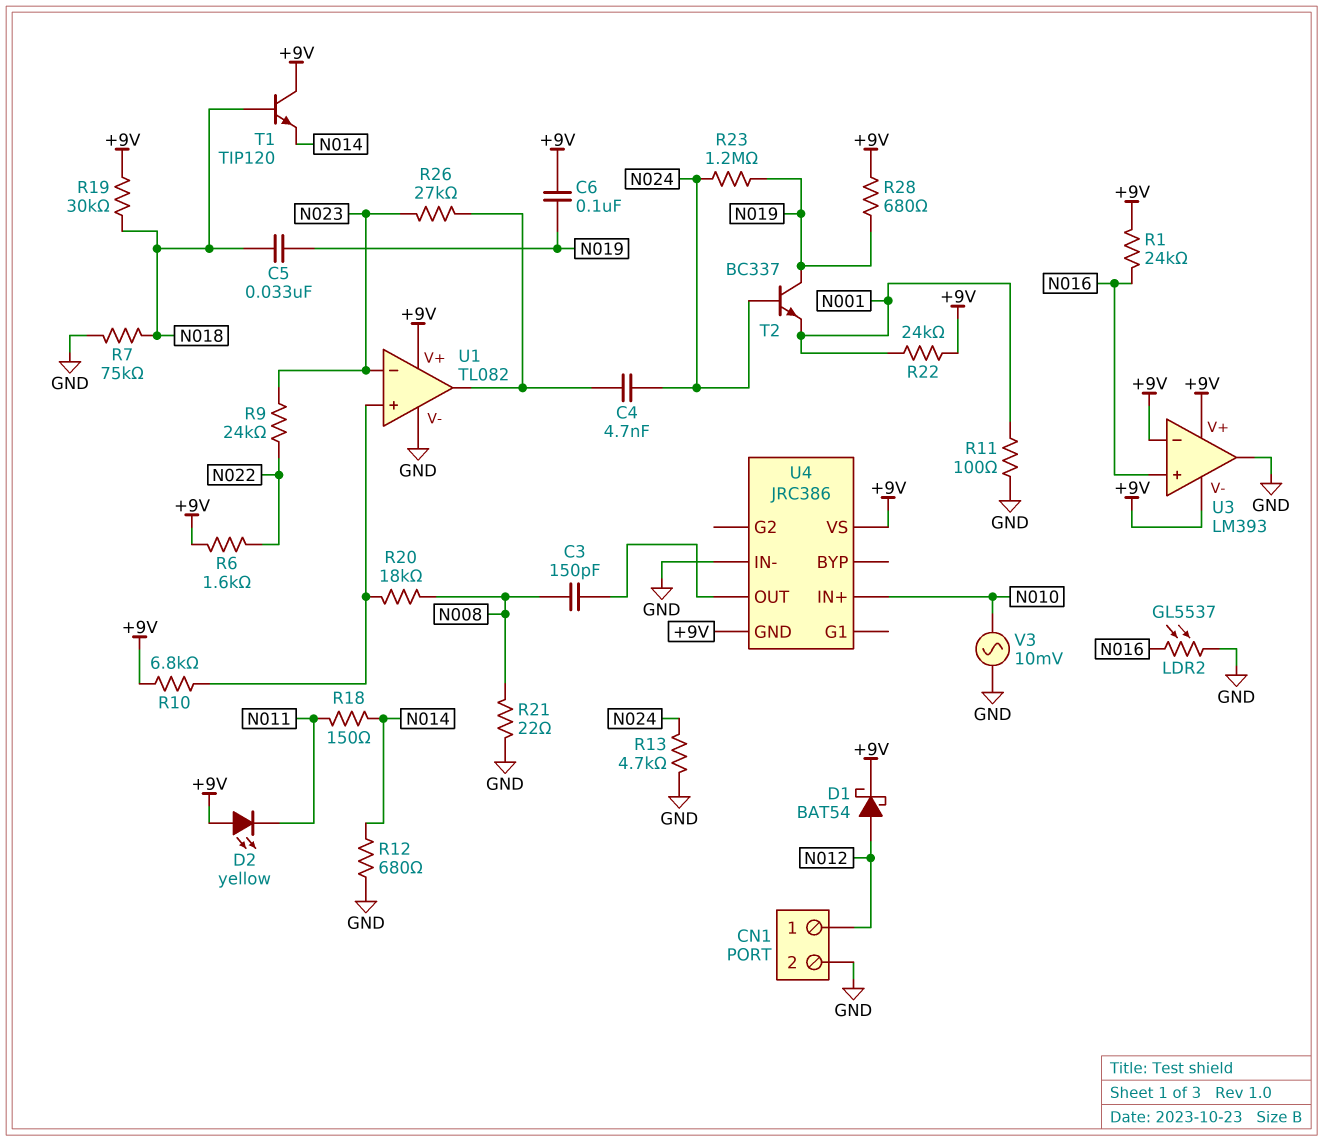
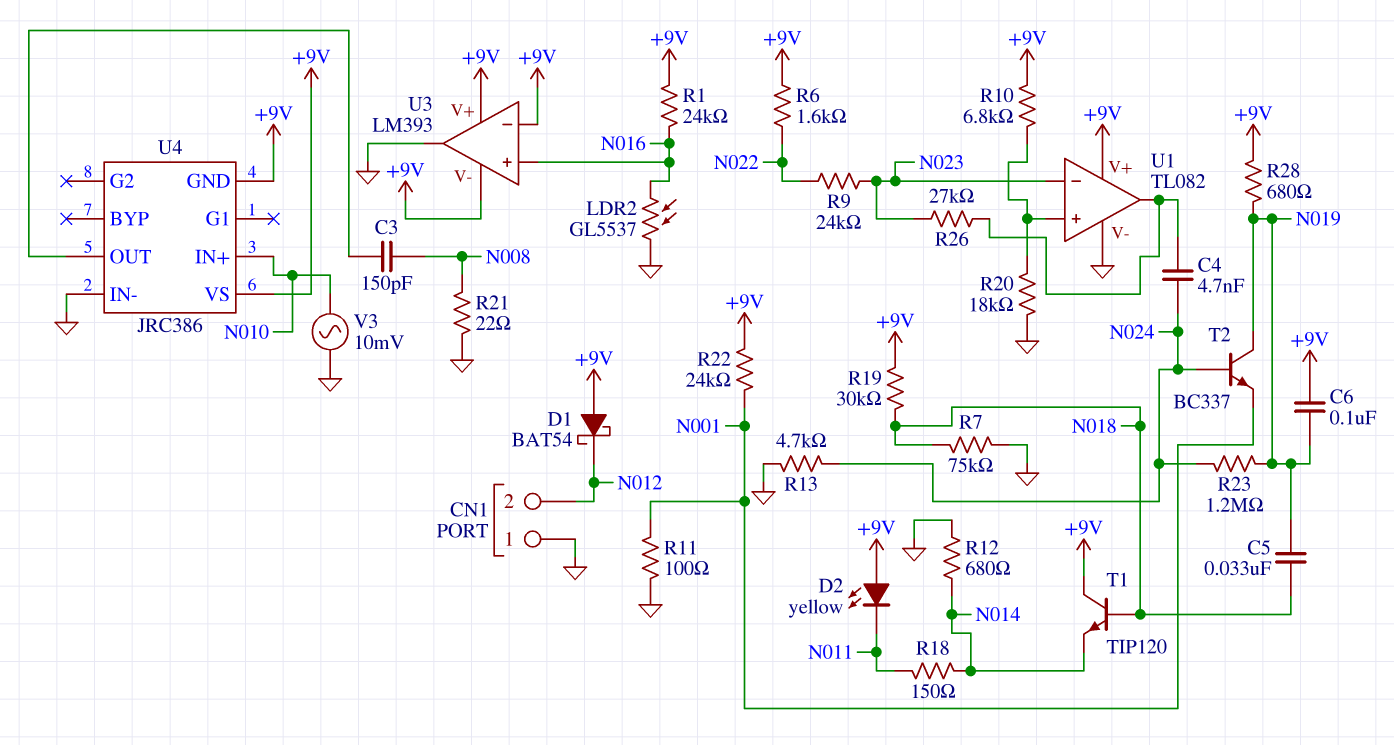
CN1 pin 1: N012 -> GND
CN1 pin 2: GND -> N012
D1: schottky BAT54 (A N012, K +9V) -> schottky BAT54 (A +9V, K N012)
R20: 18k (N008, U1/in+) -> 18k (GND, U1/in+)

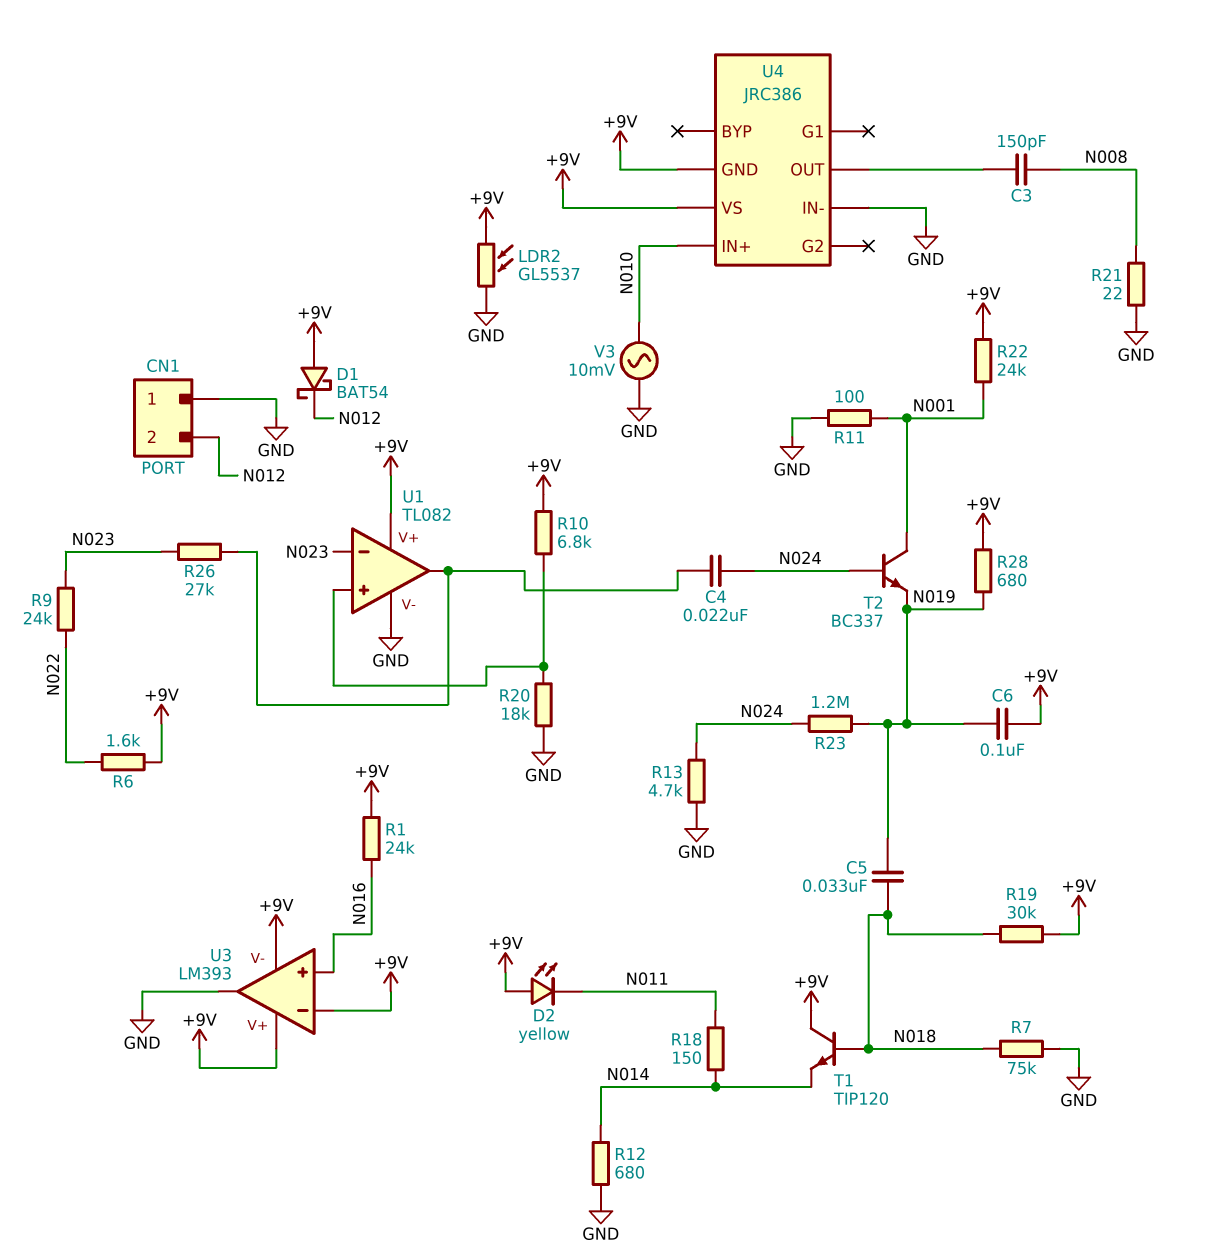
C4: 4.7nF (N024, U1/out) -> 22nF (N024, U1/out)
LDR2: GL5537 (GND, N016) -> GL5537 (+9V, GND)
T2: NPN BC337 (B N024, C N019, E N001) -> NPN BC337 (B N024, C N001, E N019)

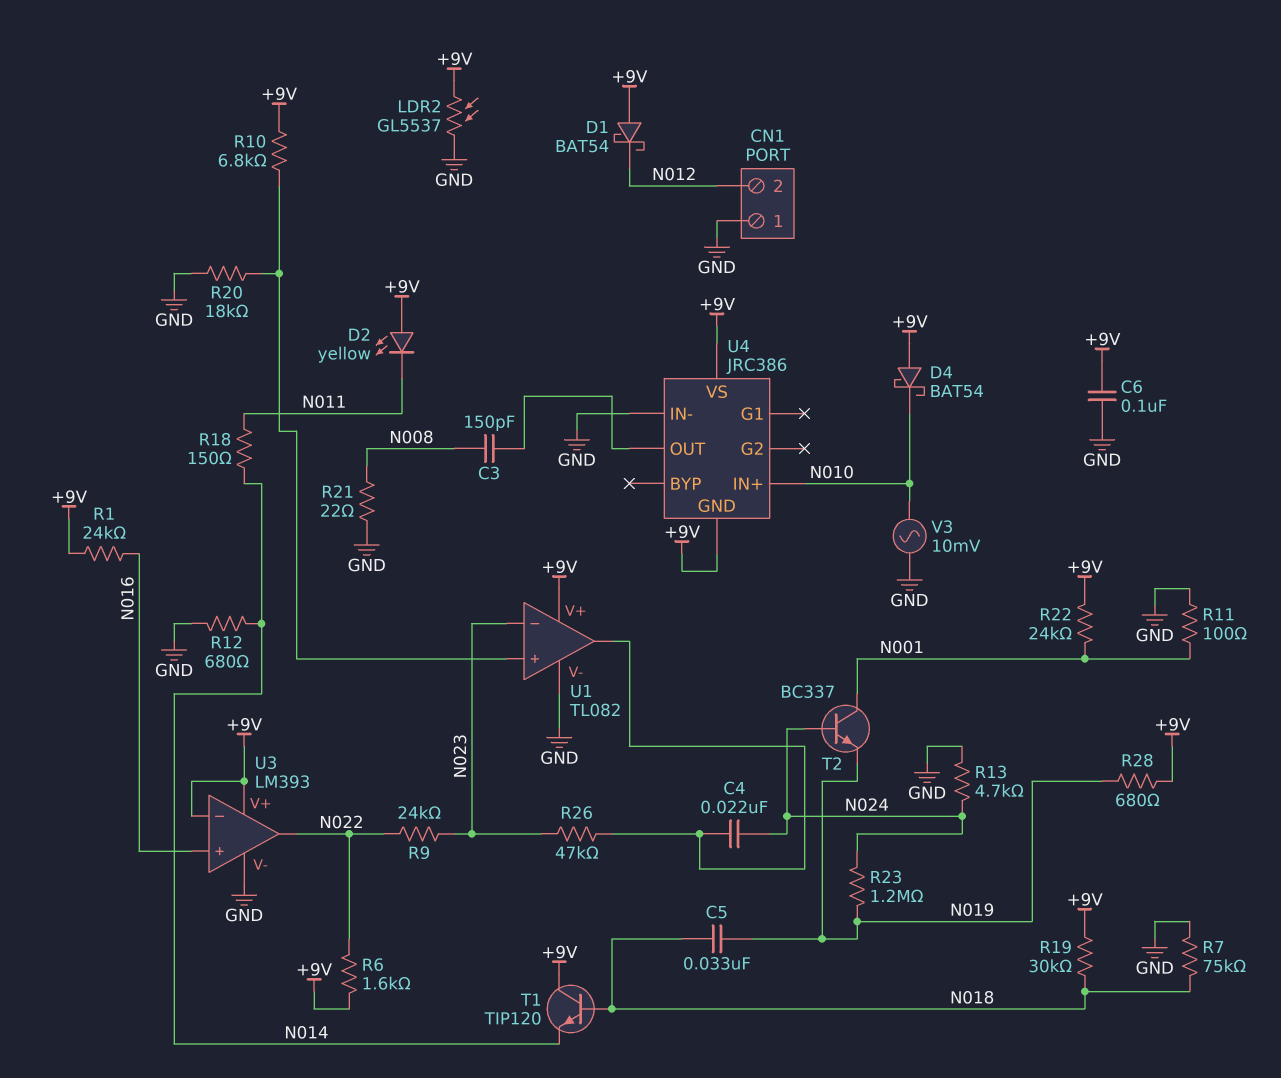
C6: 100nF (+9V, N019) -> 100nF (+9V, GND)
D4: none -> schottky BAT54 (A +9V, K N010)
R26: 27k (N023, U1/out) -> 47k (N023, U1/out)
U3 pin V-: +9V -> GND
U3 pin out: GND -> N022

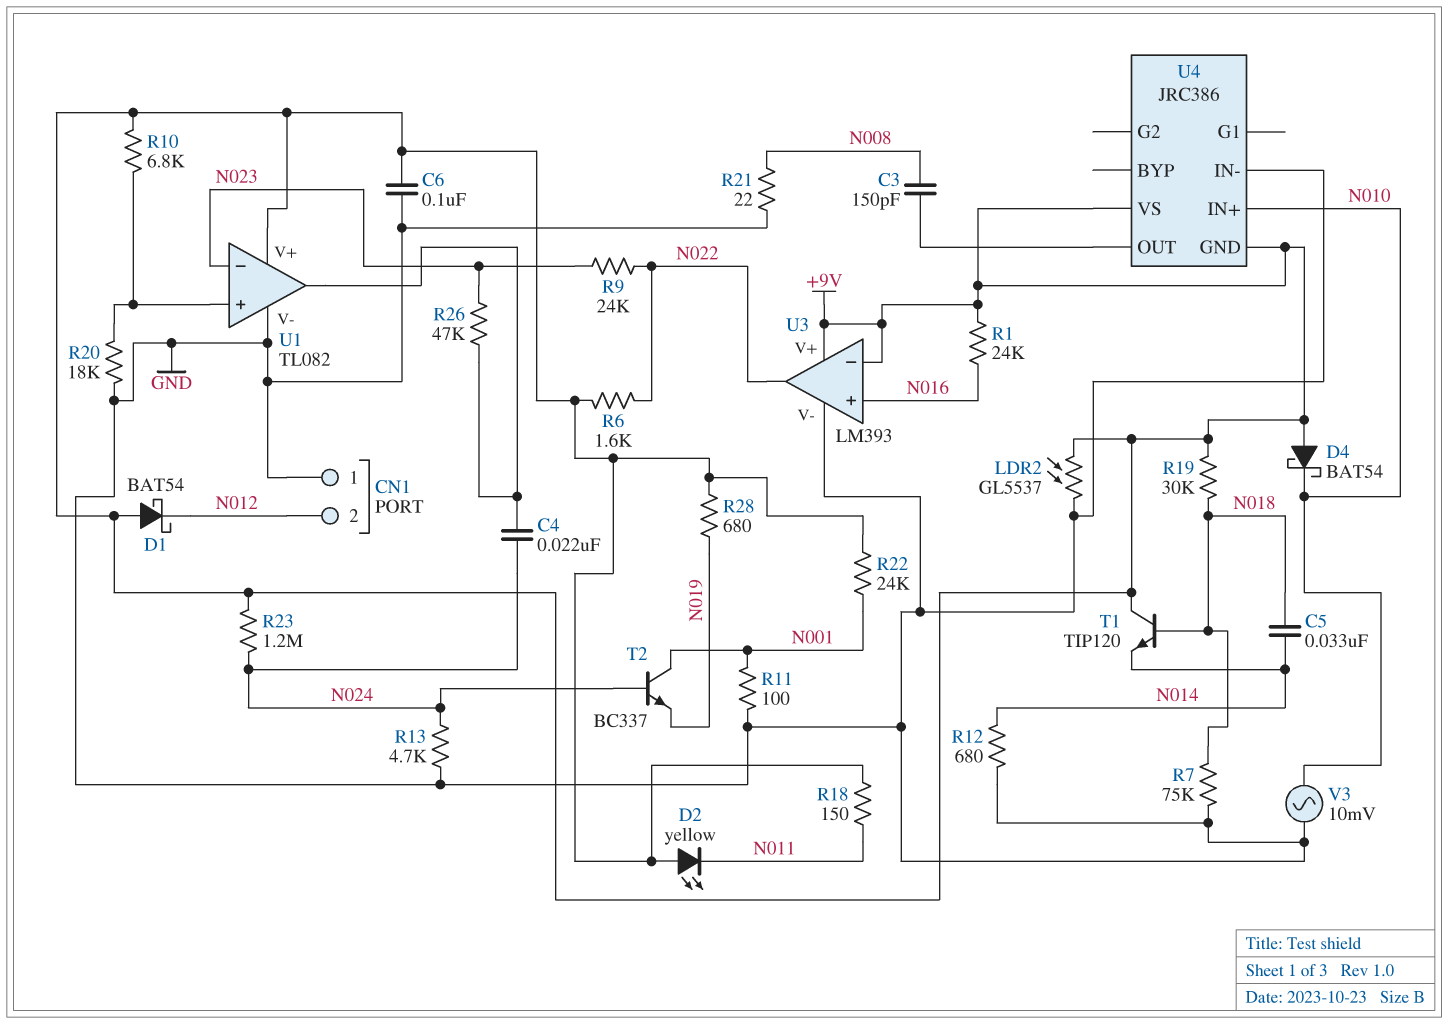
C5: 33nF (N018, N019) -> 33nF (N014, N018)
R18: 150 (N011, N014) -> 150 (+9V, N011)
R23: 1.2M (N019, N024) -> 1.2M (+9V, N024)

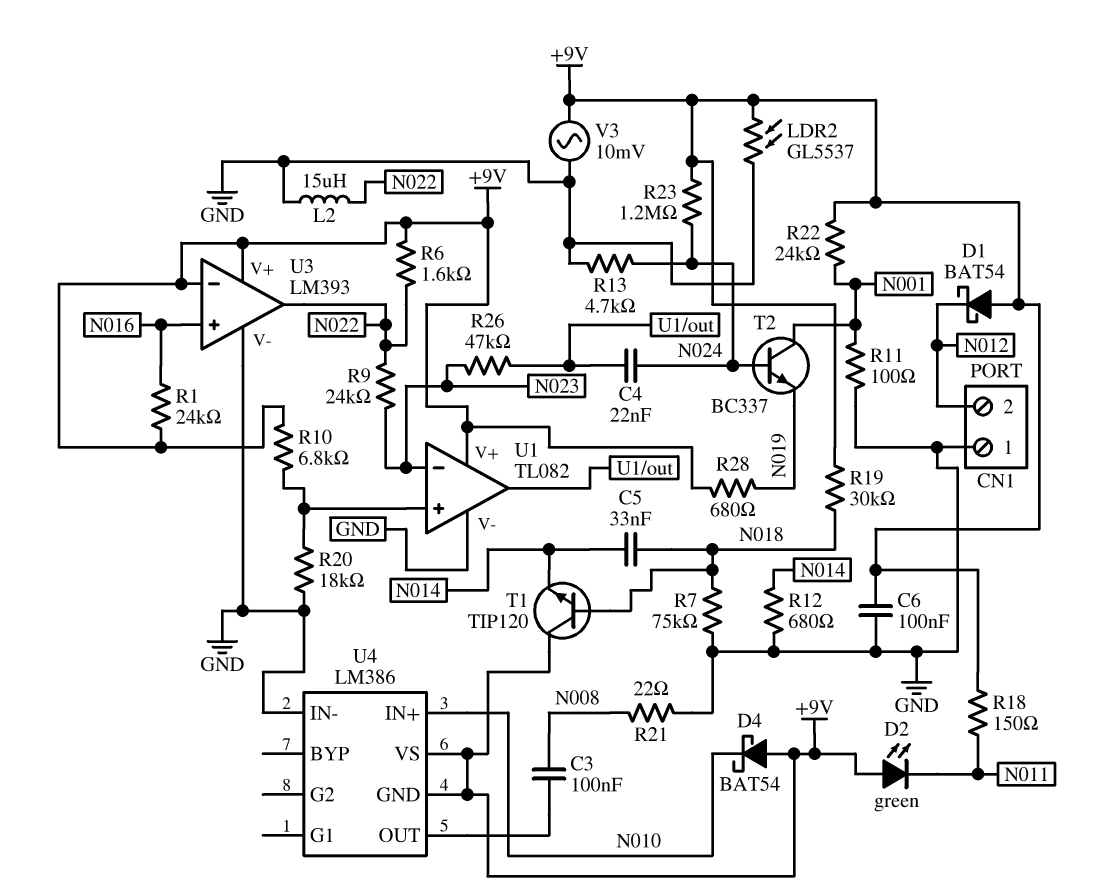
C3: 150pF (N008, U4/OUT) -> 100nF (N008, U4/OUT)
D2: LED yellow (A +9V, K N011) -> LED green (A +9V, K N011)
L2: none -> 15uH (GND, N022)
U4: JRC386 -> LM386
V3: AC 10mV (GND, N010) -> AC 10mV (+9V, GND)

